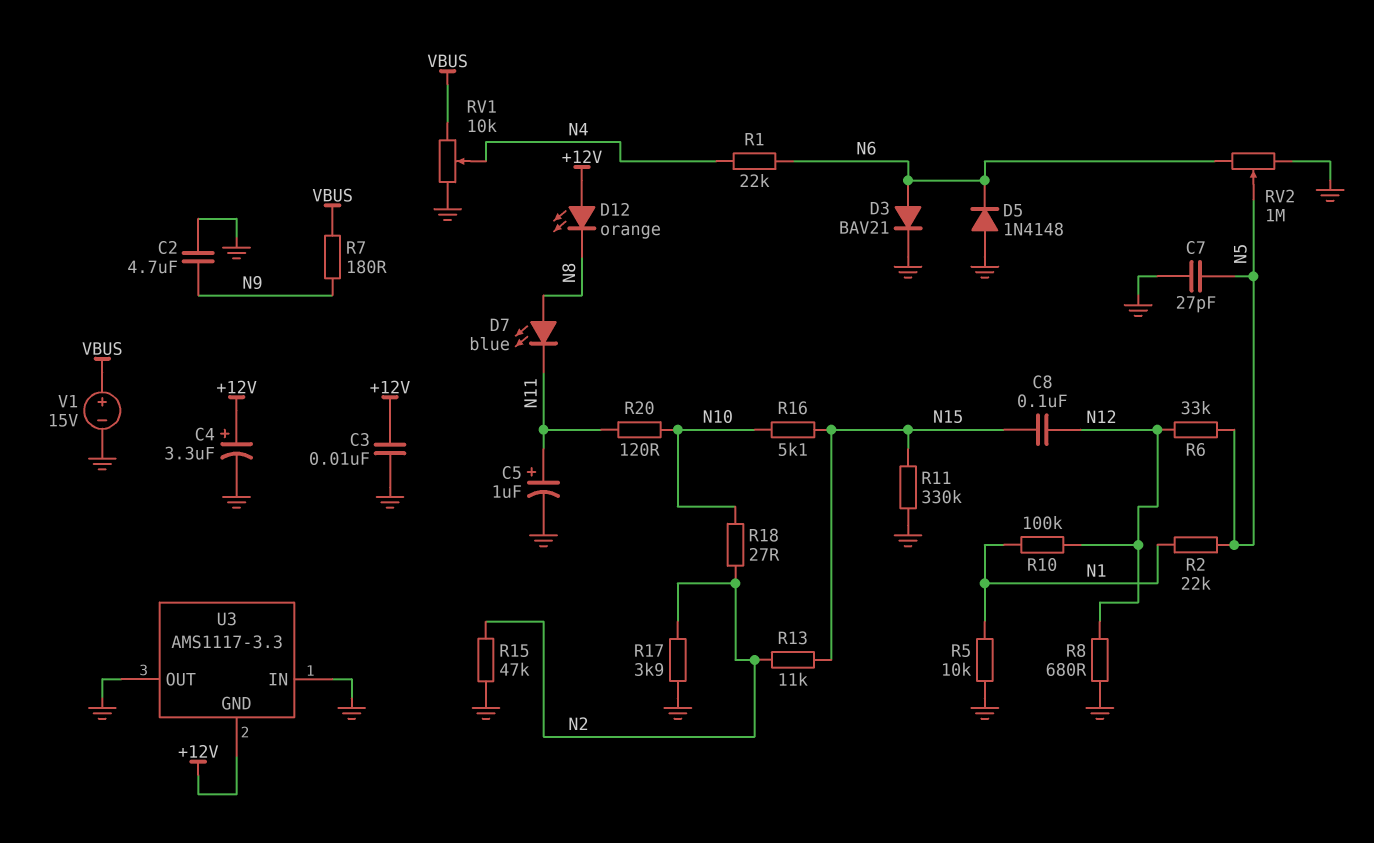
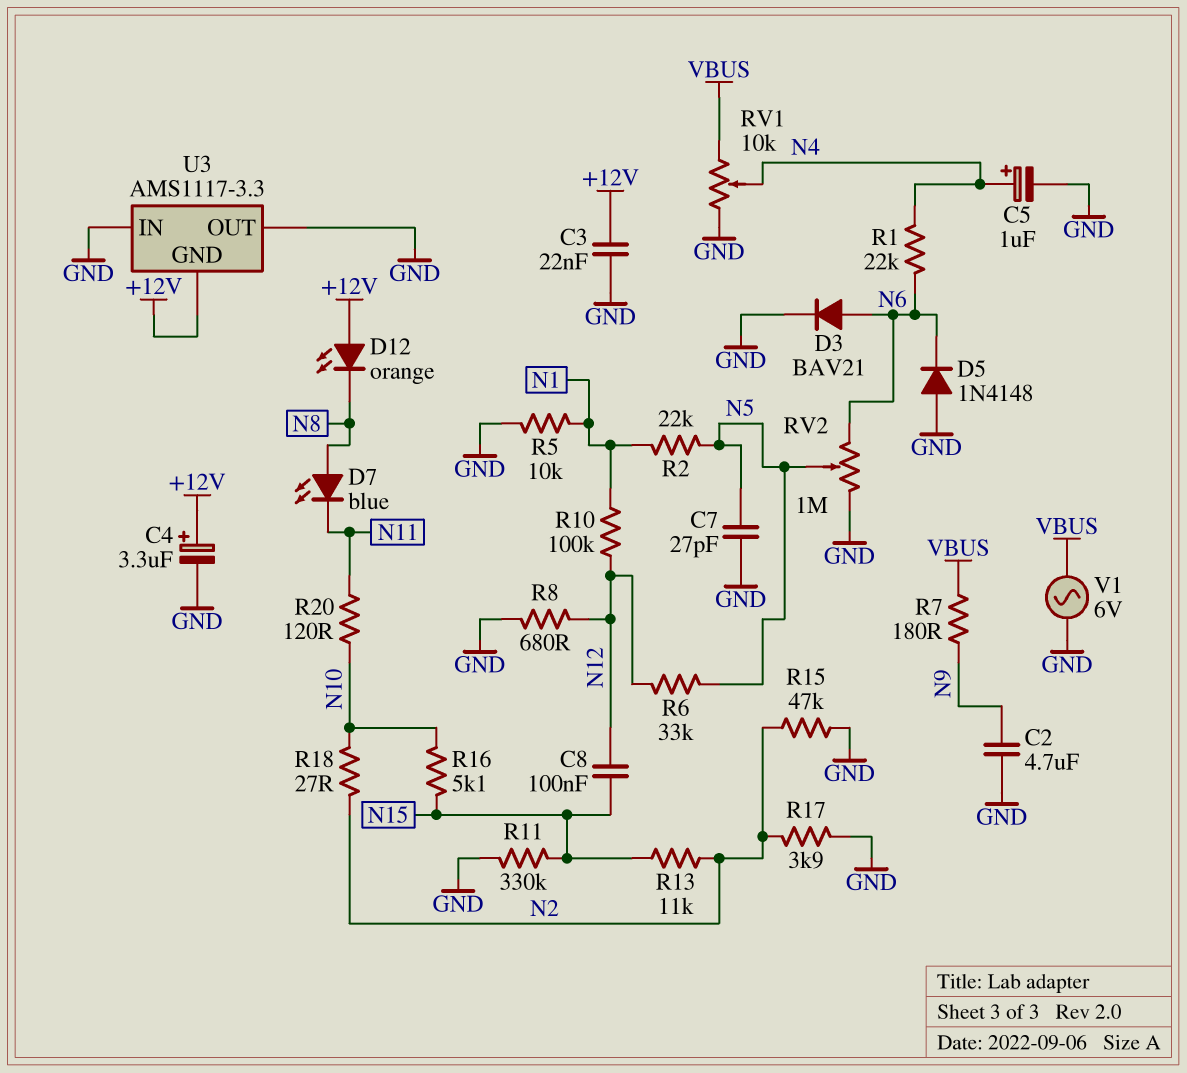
C3: 10nF (+12V, GND) -> 22nF (+12V, GND)
C5: 1uF (plus N11, minus GND) -> 1uF (plus N4, minus GND)
V1: 15V (plus VBUS, minus GND) -> AC 6V (GND, VBUS)

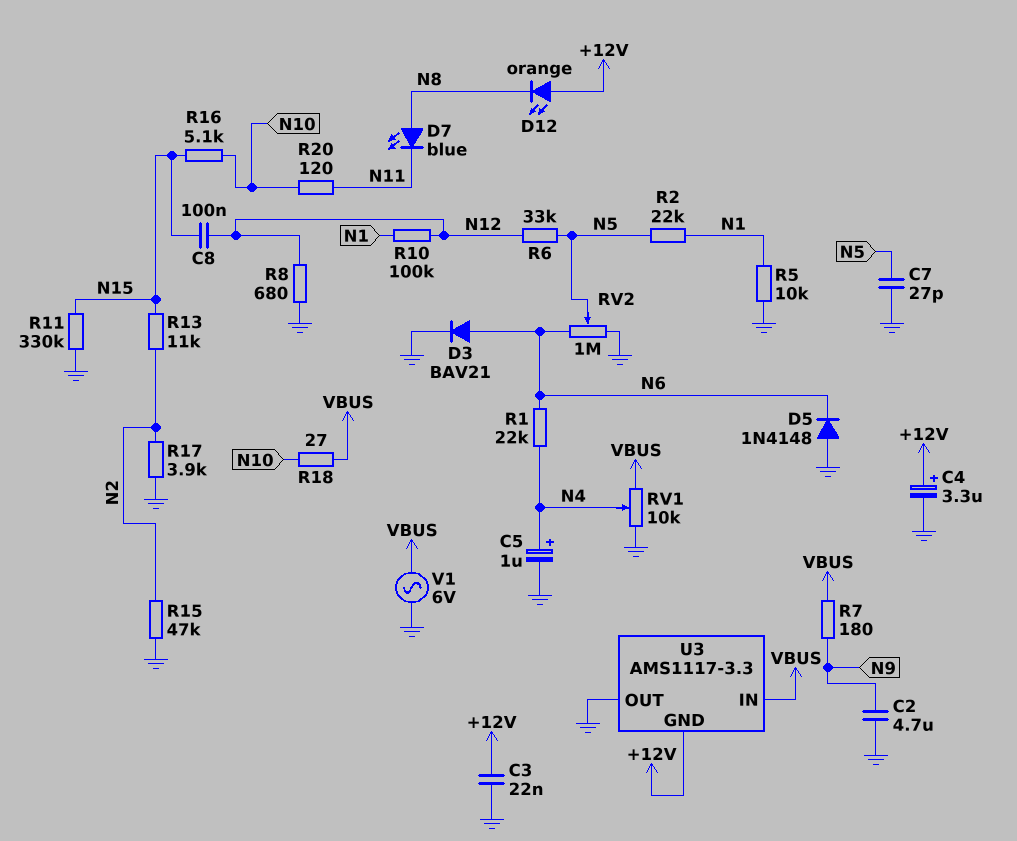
R18: 27 (N2, N10) -> 27 (N10, VBUS)
U3 pin IN: GND -> VBUS

